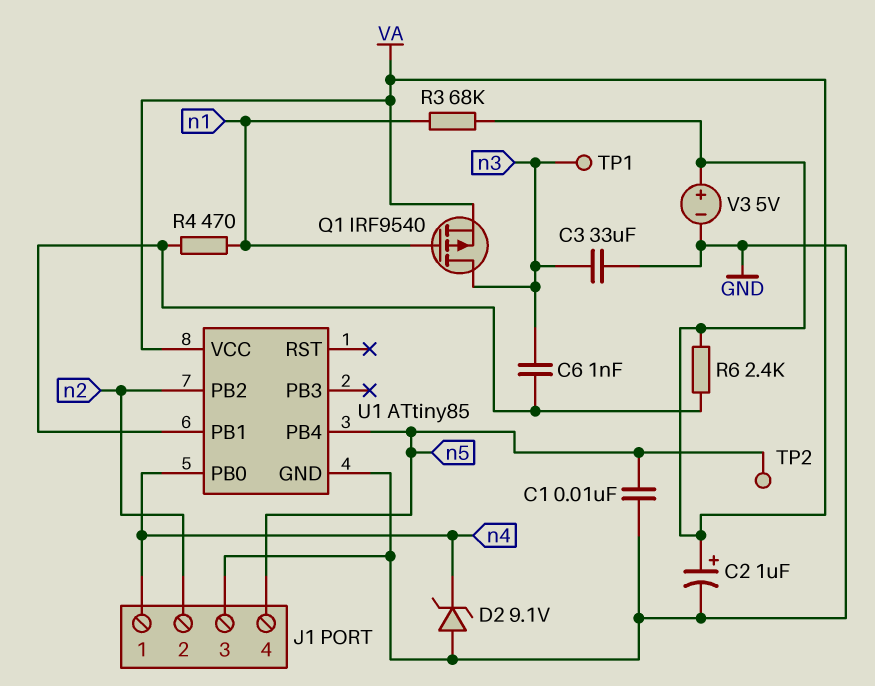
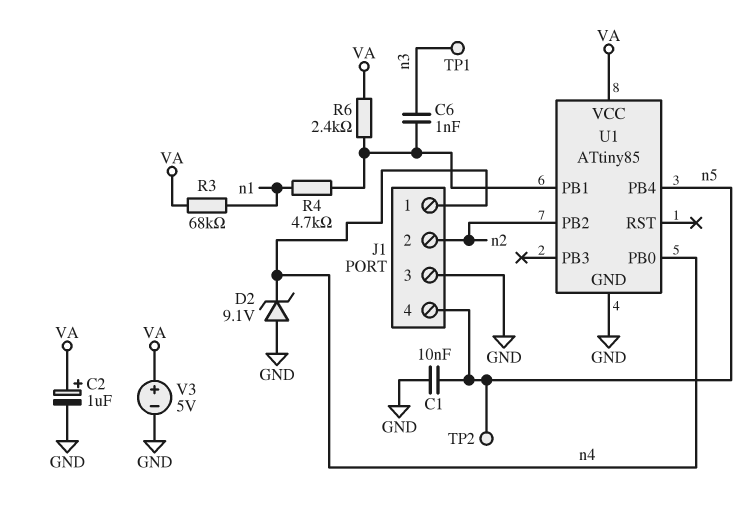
C3: 33uF (GND, n3) -> none
Q1: PMOS IRF9540 (G n1, D n3, S VA) -> none
R4: 470 (U1/PB1, n1) -> 4.7k (U1/PB1, n1)

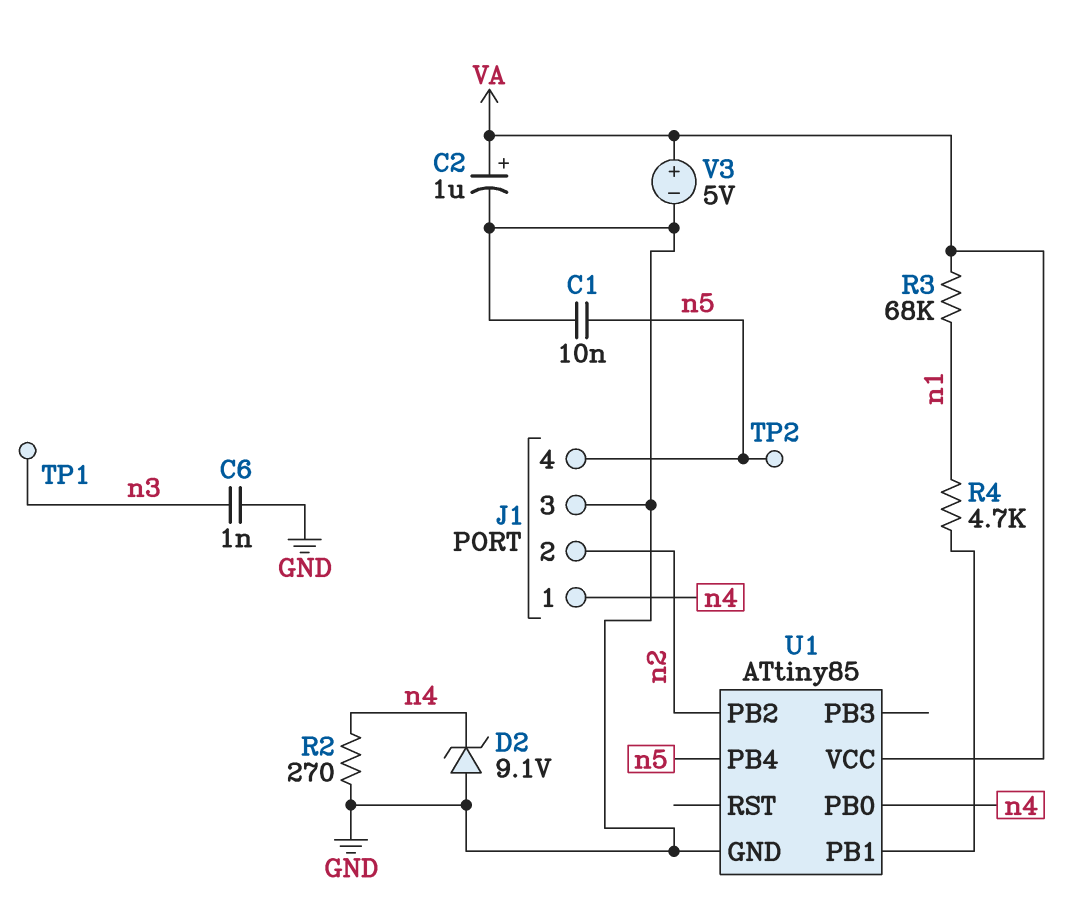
C6: 1nF (U1/PB1, n3) -> 1nF (GND, n3)
R2: none -> 270 (GND, n4)
R6: 2.4k (U1/PB1, VA) -> none

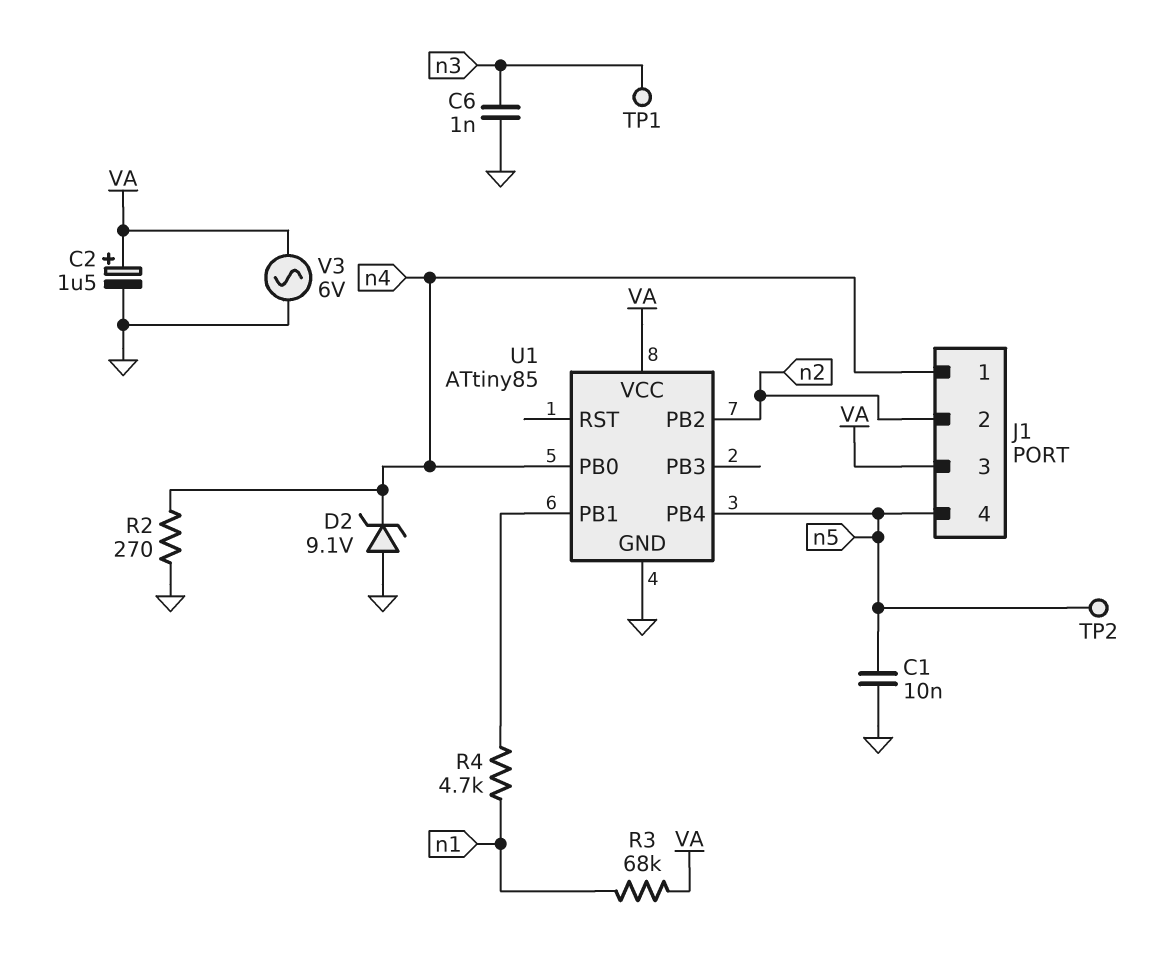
C2: 1uF (plus VA, minus GND) -> 1.5uF (plus VA, minus GND)
J1 pin 3: GND -> VA
V3: 5V (plus VA, minus GND) -> AC 6V (GND, VA)

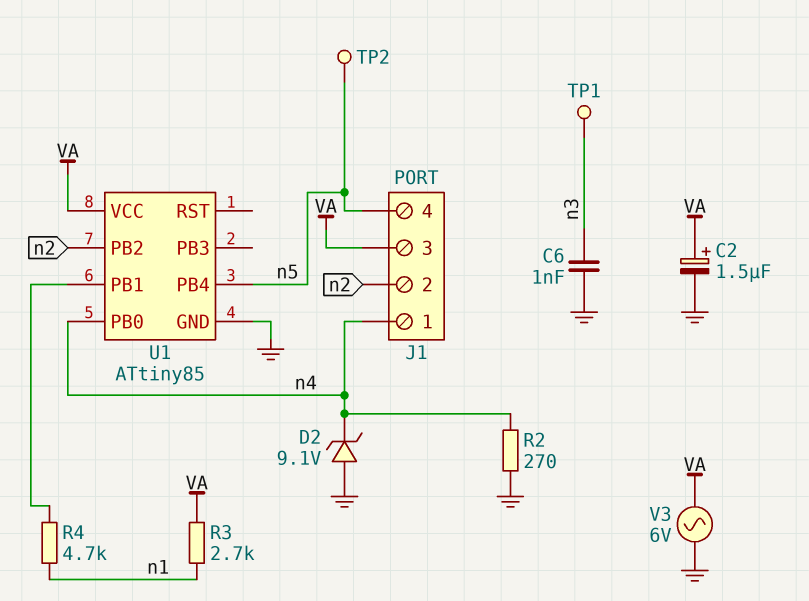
C1: 10nF (GND, n5) -> none
R3: 68k (VA, n1) -> 2.7k (VA, n1)

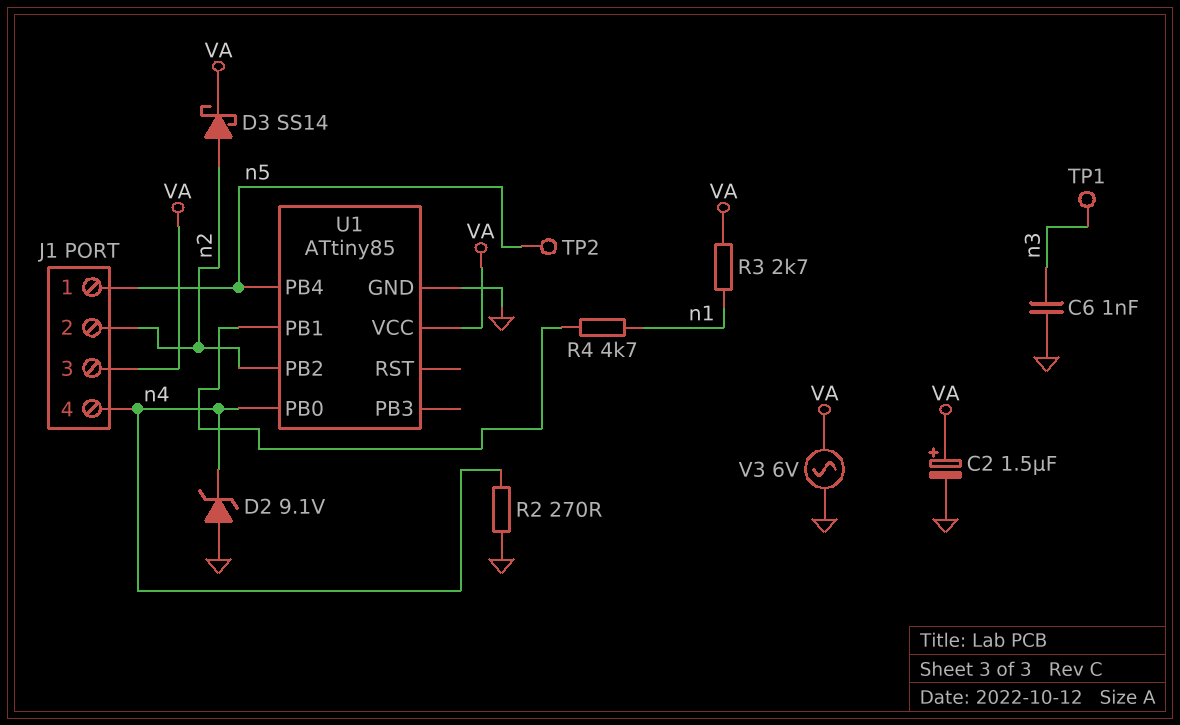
D3: none -> schottky SS14 (A n2, K VA)
J1 pin 1: n4 -> n5
J1 pin 4: n5 -> n4

